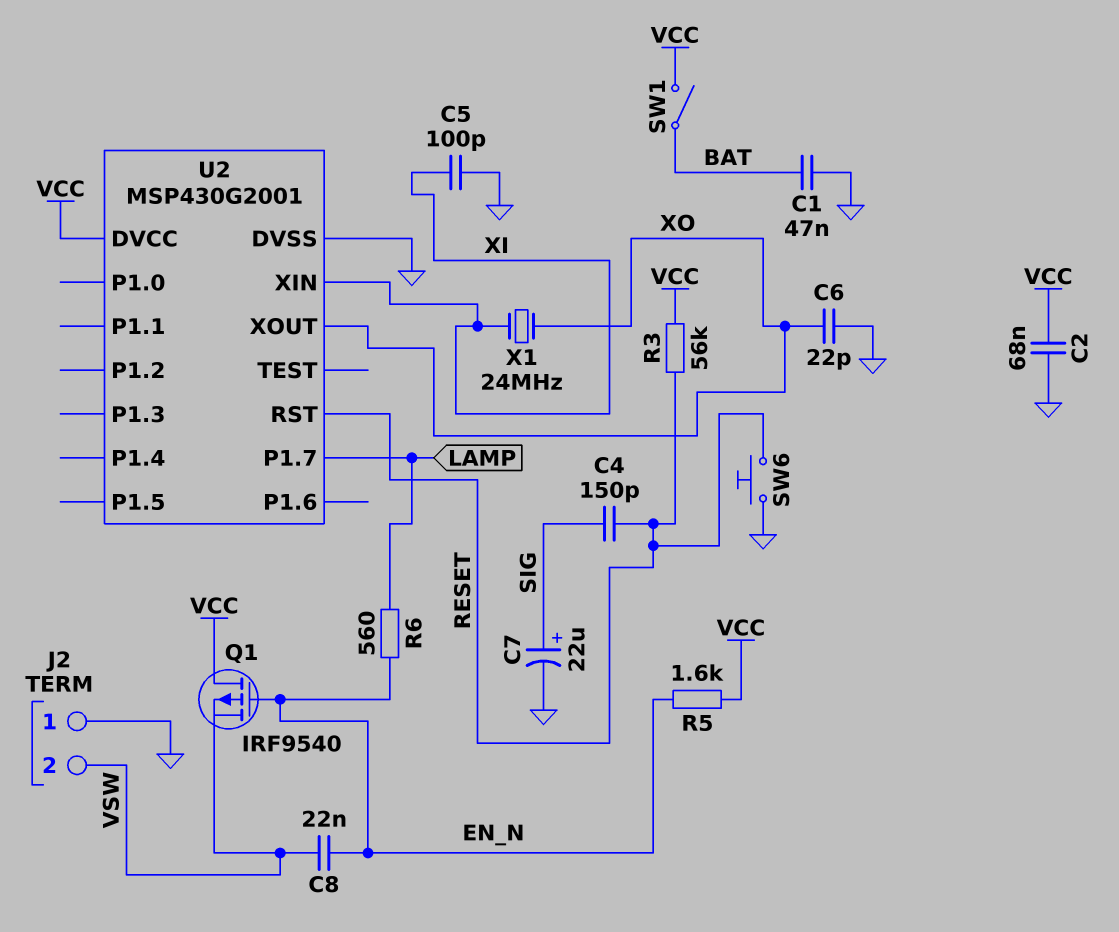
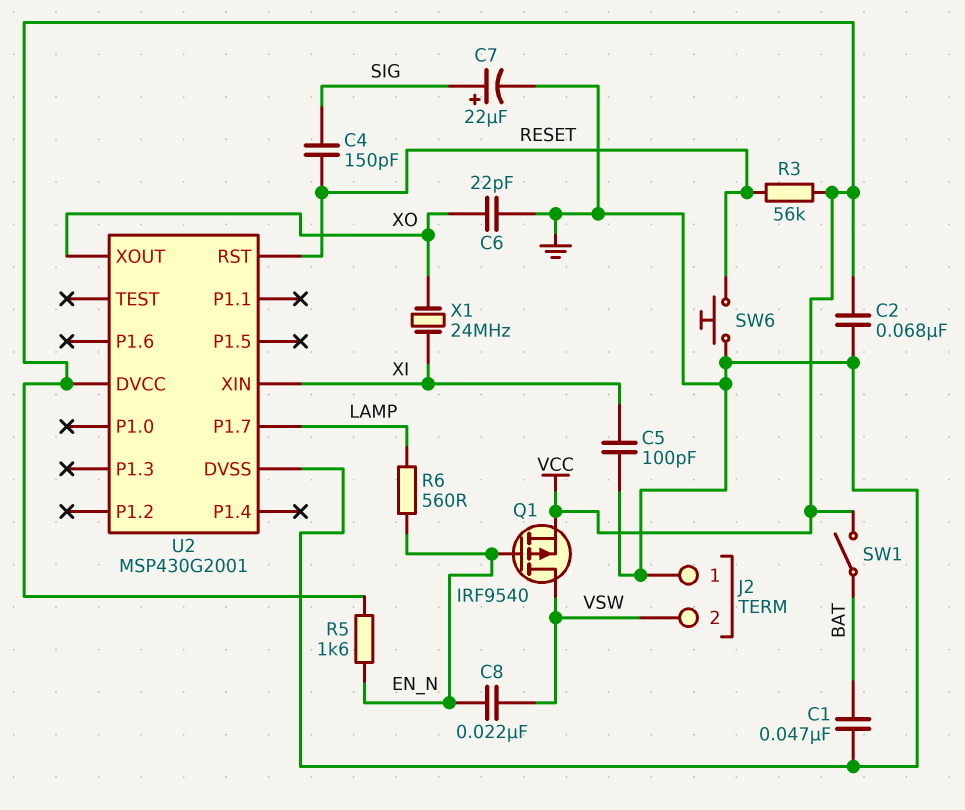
Q1: PMOS IRF9540 (G EN_N, D VCC, S VSW) -> PMOS IRF9540 (G EN_N, D VSW, S VCC)

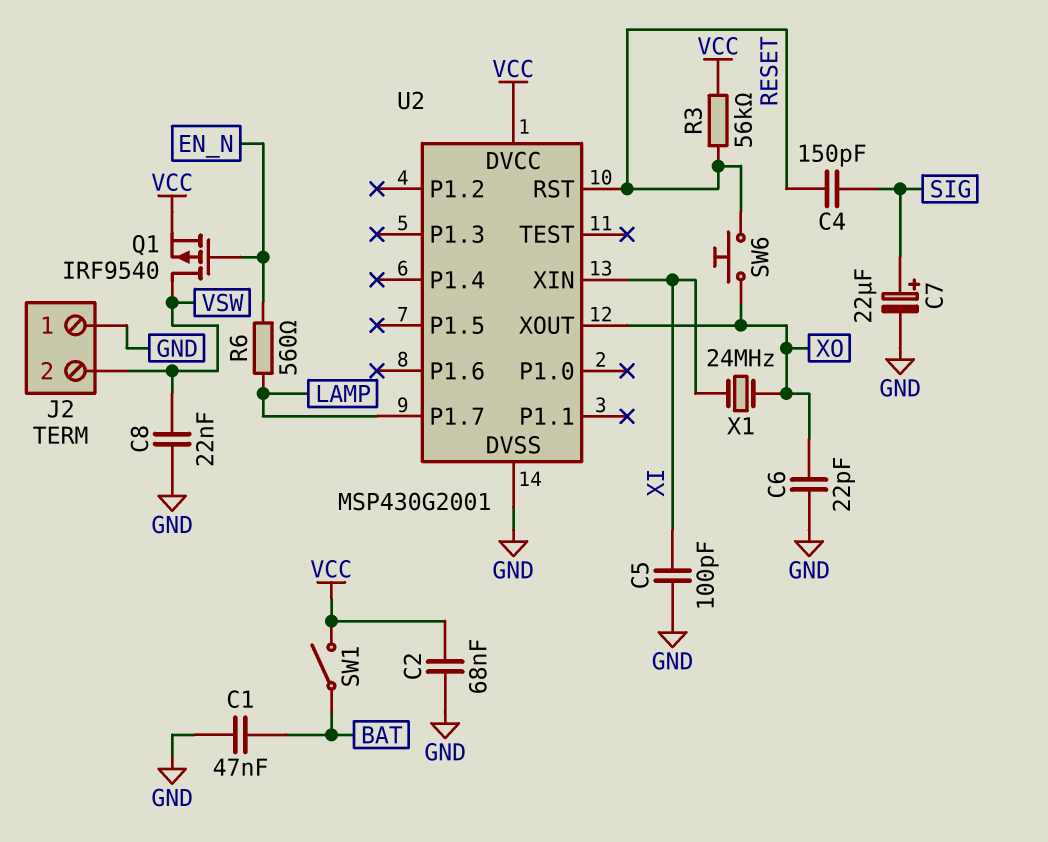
C8: 22nF (EN_N, VSW) -> 22nF (GND, VSW)
R5: 1.6k (EN_N, VCC) -> none
SW6: button (GND, RESET) -> button (RESET, XO)

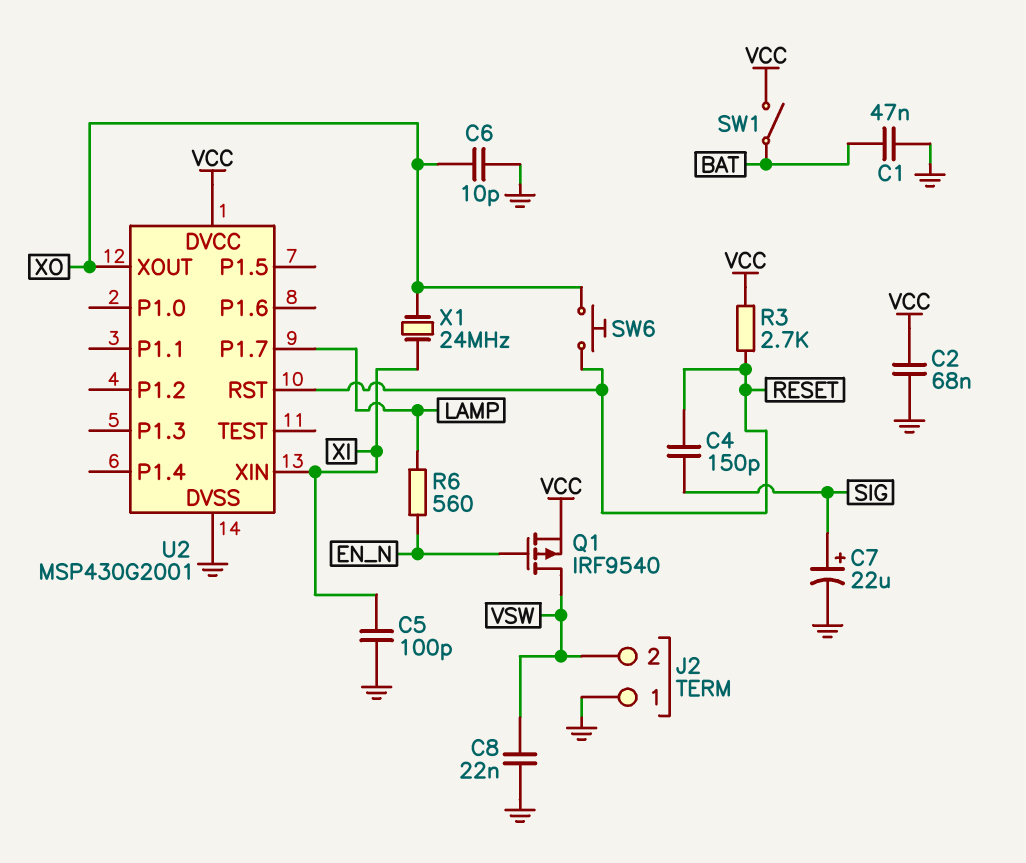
C6: 22pF (GND, XO) -> 10pF (GND, XO)
R3: 56k (RESET, VCC) -> 2.7k (RESET, VCC)

